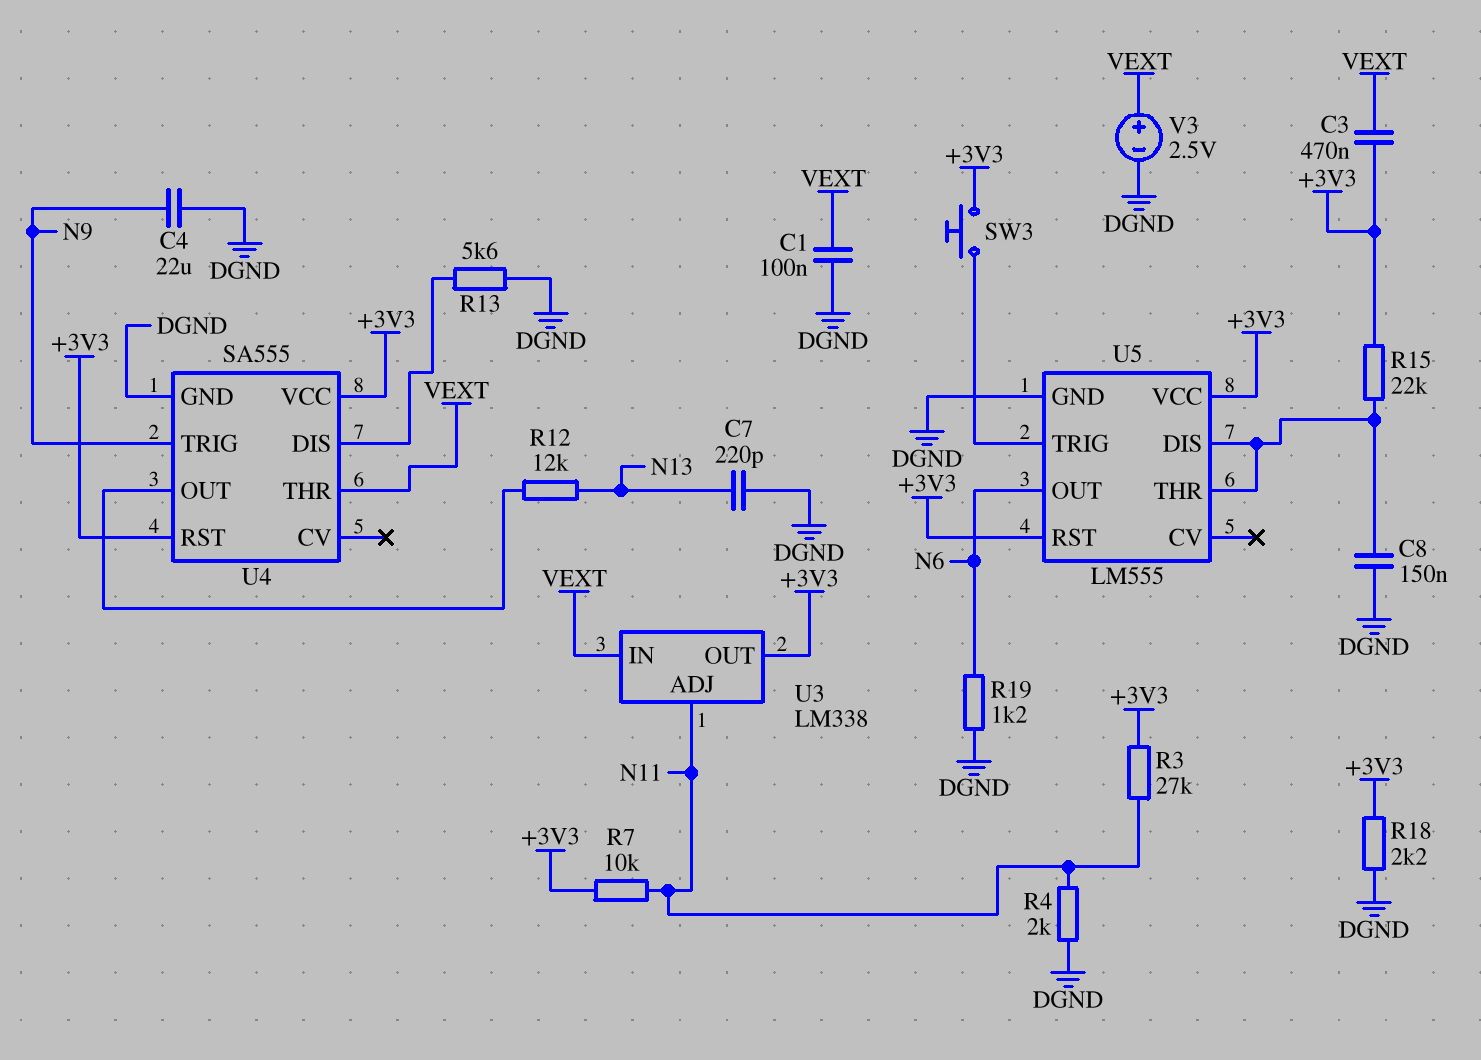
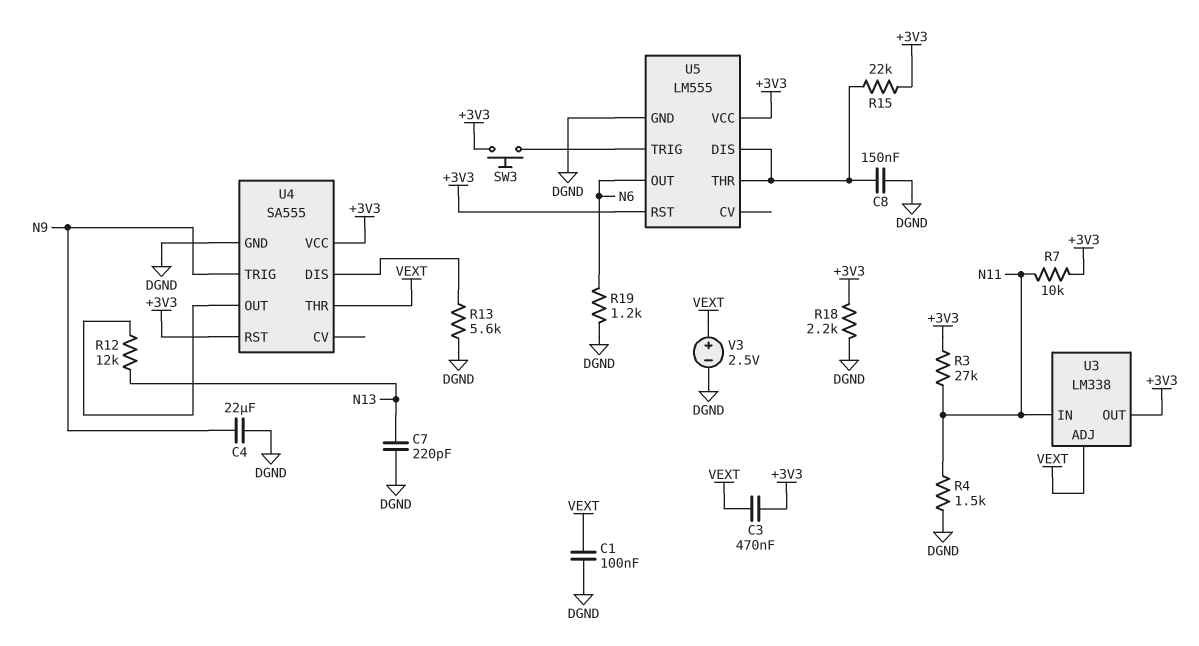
R4: 2k (DGND, N11) -> 1.5k (DGND, N11)
U3 pin ADJ: N11 -> VEXT
U3 pin IN: VEXT -> N11

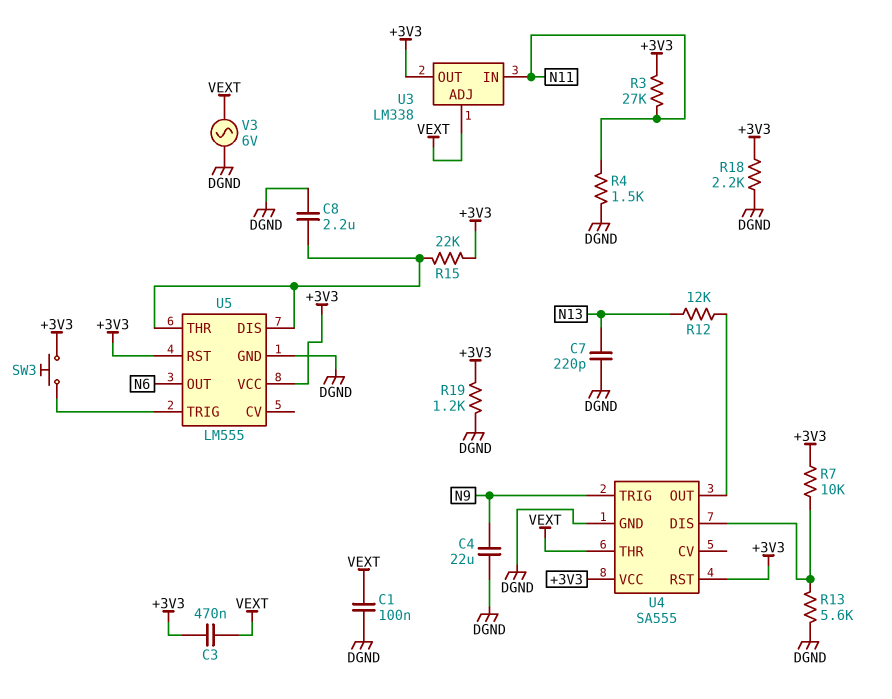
C8: 150nF (DGND, U5/DIS) -> 2.2uF (DGND, U5/DIS)
R7: 10k (+3V3, N11) -> 10k (+3V3, U4/DIS)
R19: 1.2k (DGND, N6) -> 1.2k (+3V3, DGND)
V3: 2.5V (plus VEXT, minus DGND) -> AC 6V (DGND, VEXT)

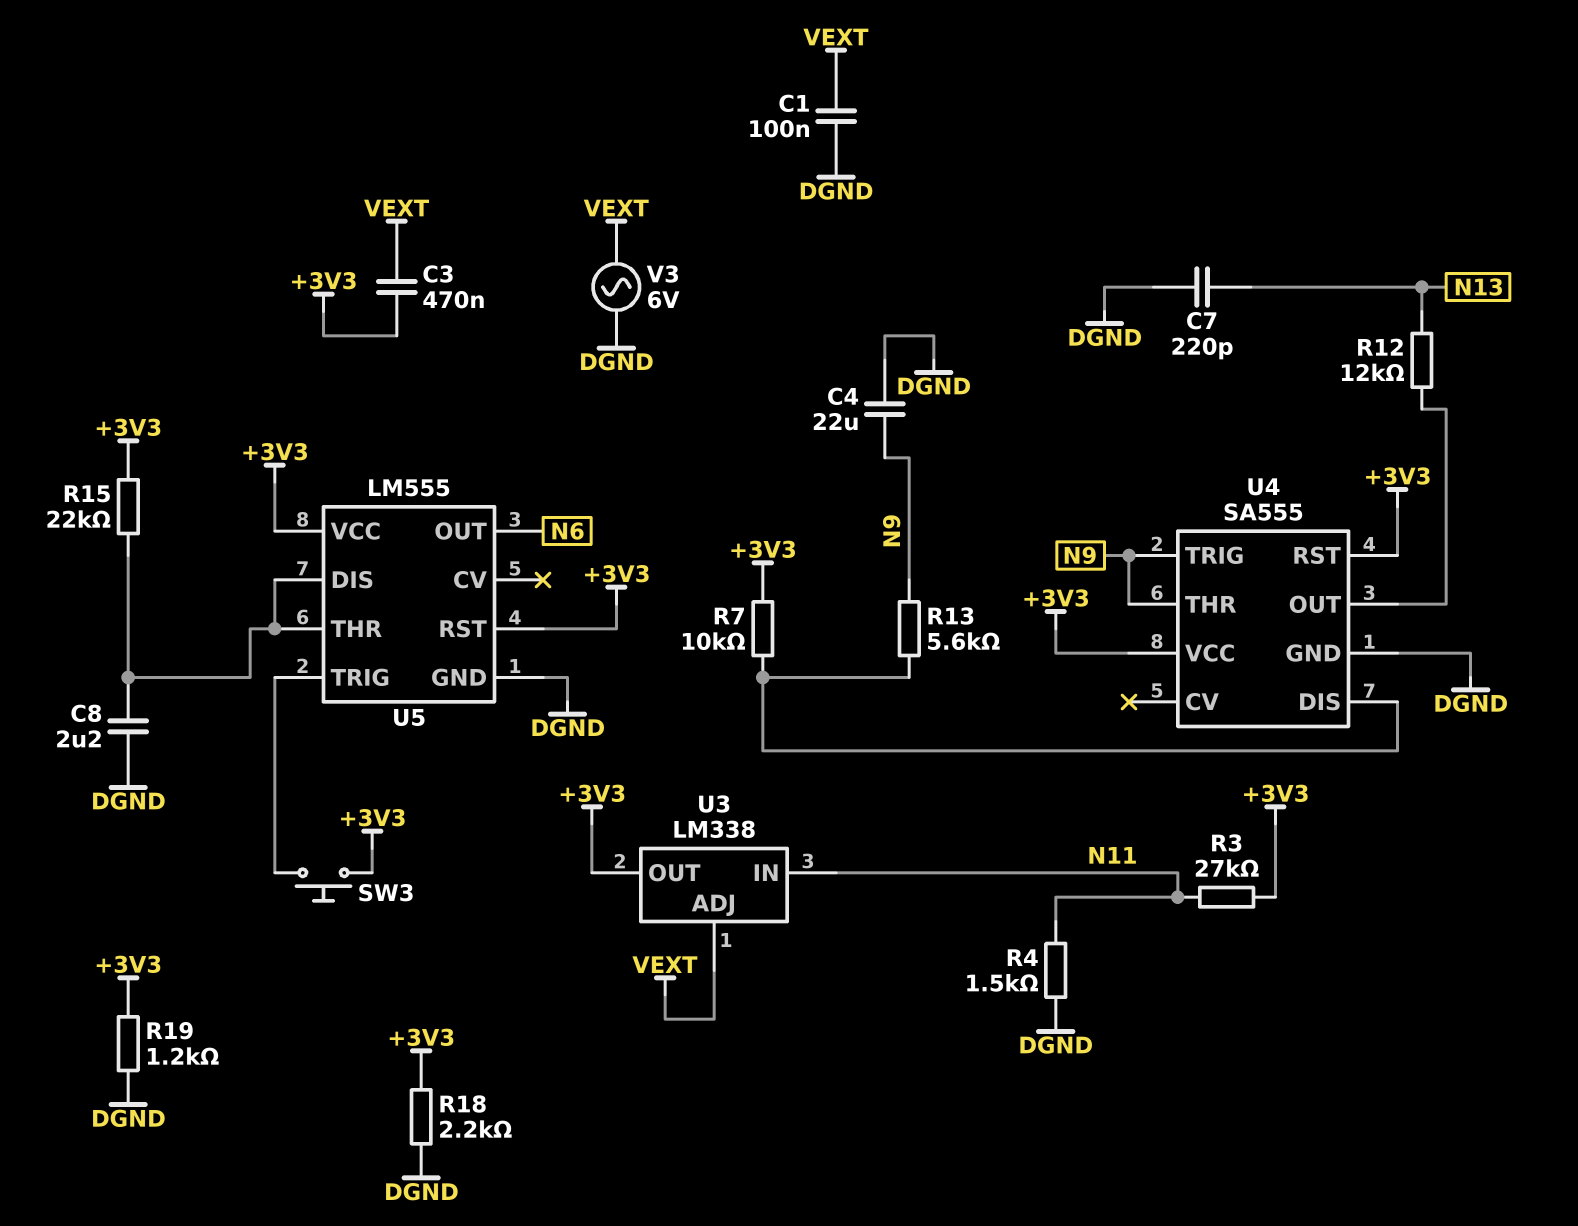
R13: 5.6k (DGND, U4/DIS) -> 5.6k (N9, U4/DIS)
U4 pin THR: VEXT -> N9

